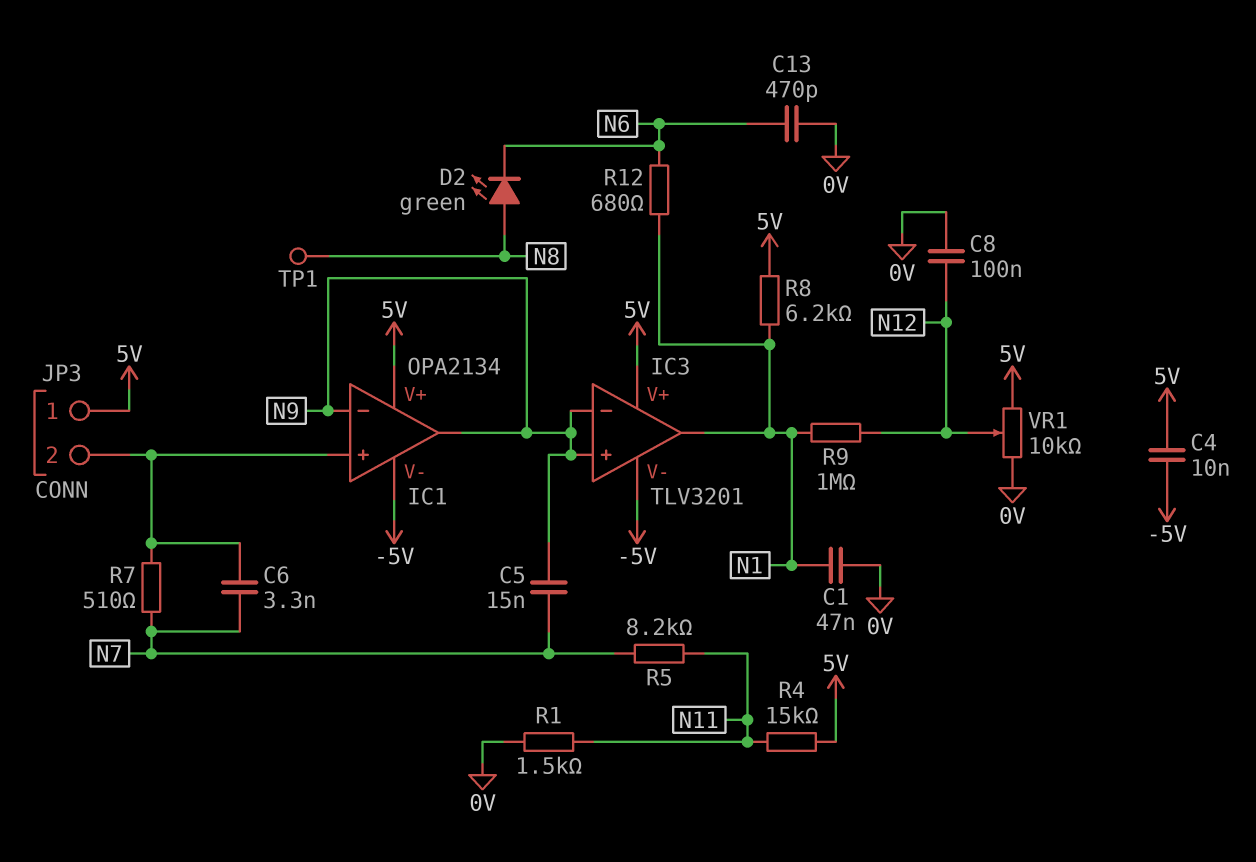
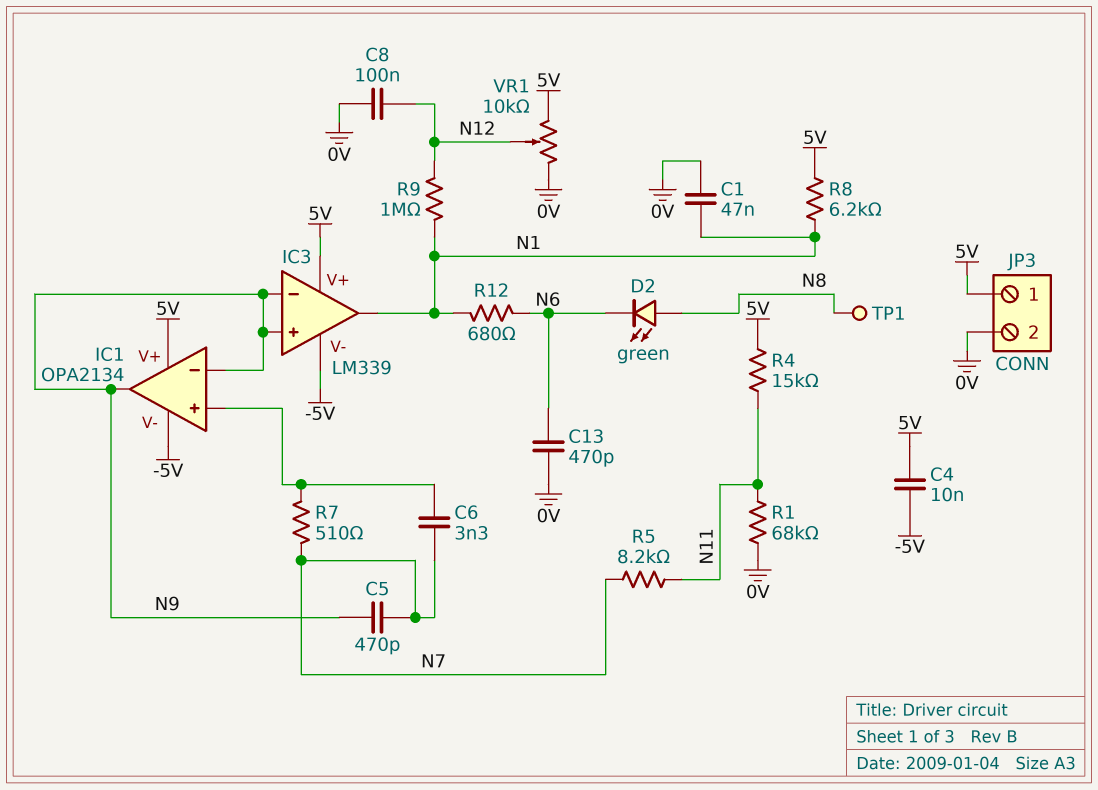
C5: 15nF (N7, N9) -> 470pF (N7, N9)
IC3: TLV3201 -> LM339
JP3 pin 2: IC1/in+ -> 0V
R1: 1.5k (0V, N11) -> 68k (0V, N11)

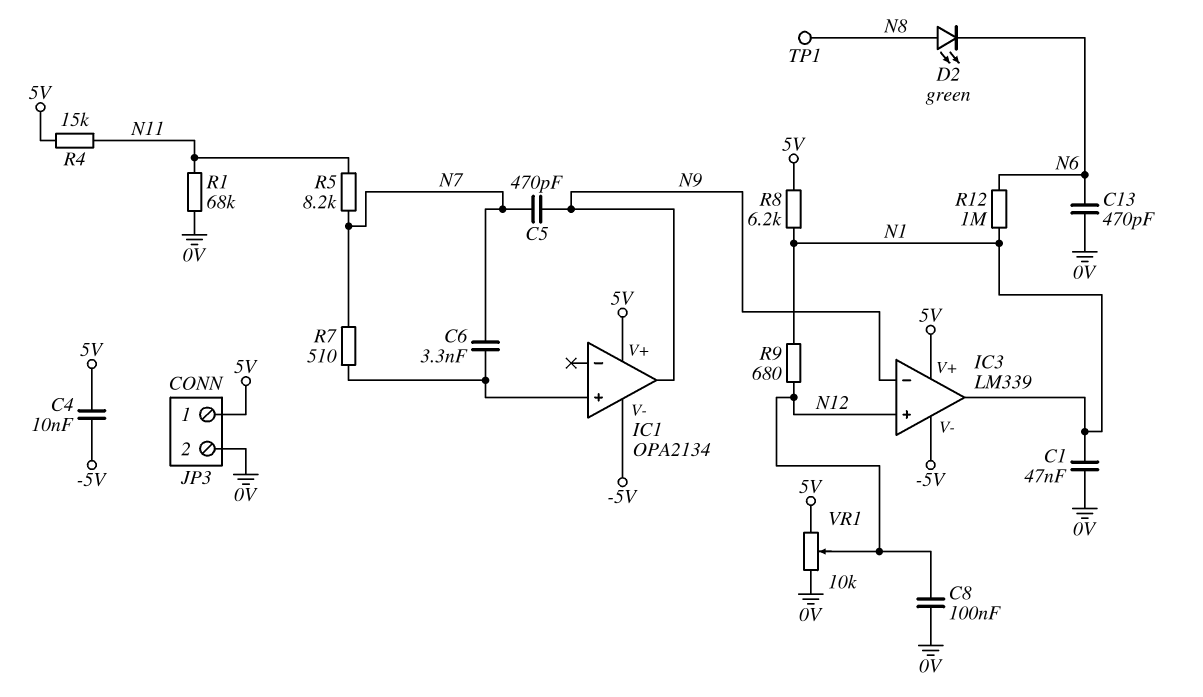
IC1 pin in-: N9 -> none
IC3 pin in+: N9 -> N12
R9: 1M (N1, N12) -> 680 (N1, N12)
R12: 680 (N1, N6) -> 1M (N1, N6)

